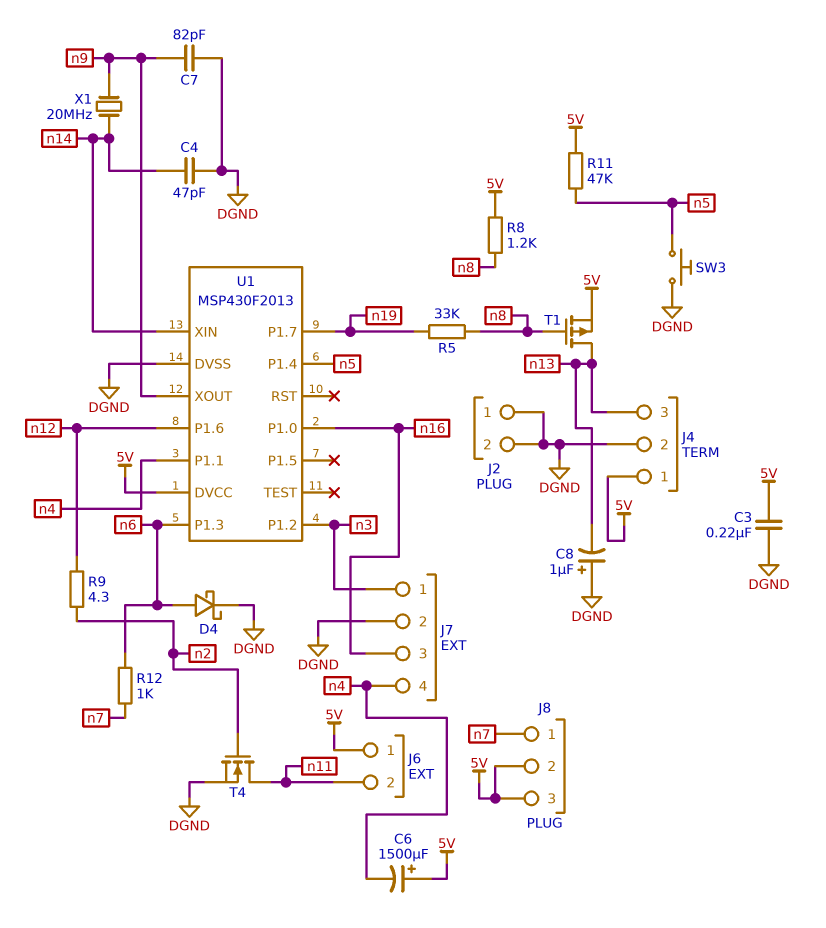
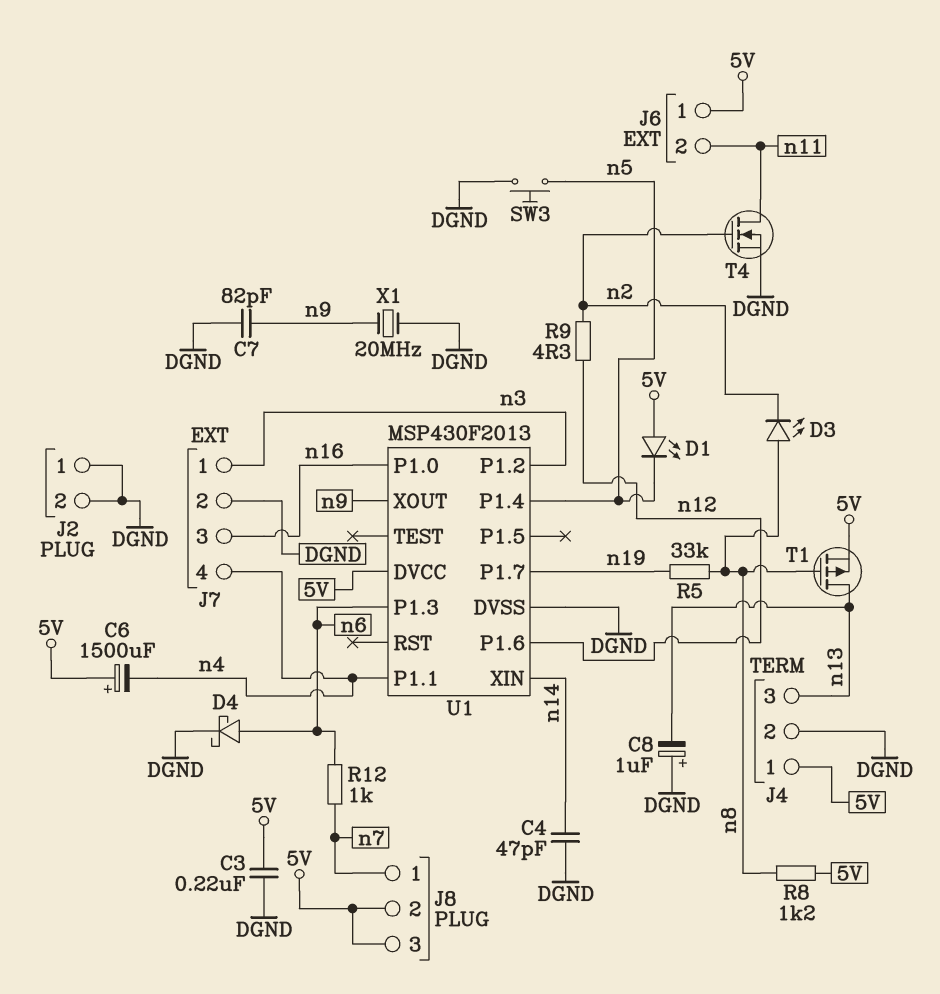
D1: none -> LED (A 5V, K n5)
D3: none -> LED (A n8, K n2)
R11: 47k (5V, n5) -> none
X1: 20MHz (n9, n14) -> 20MHz (DGND, n9)

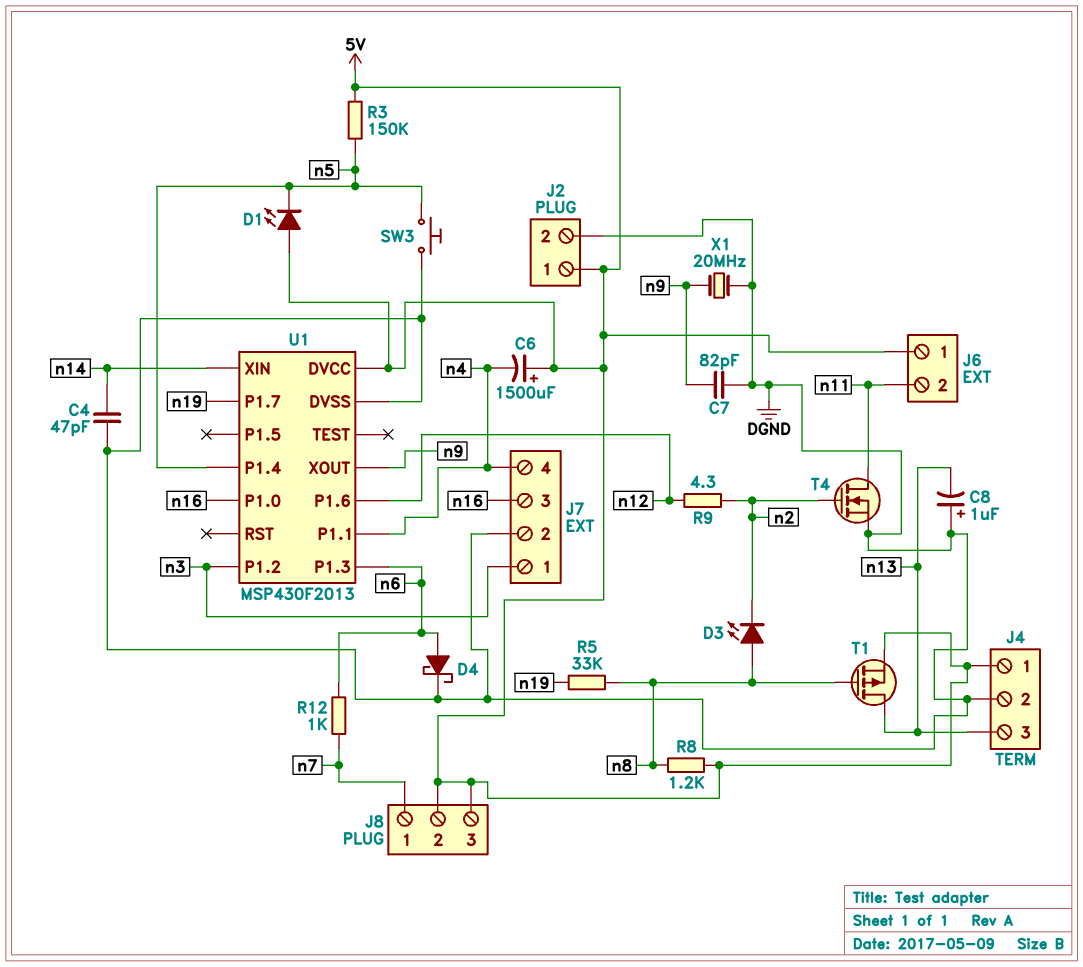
C3: 220nF (5V, DGND) -> none
J2 pin 1: DGND -> 5V
R3: none -> 150k (5V, n5)

